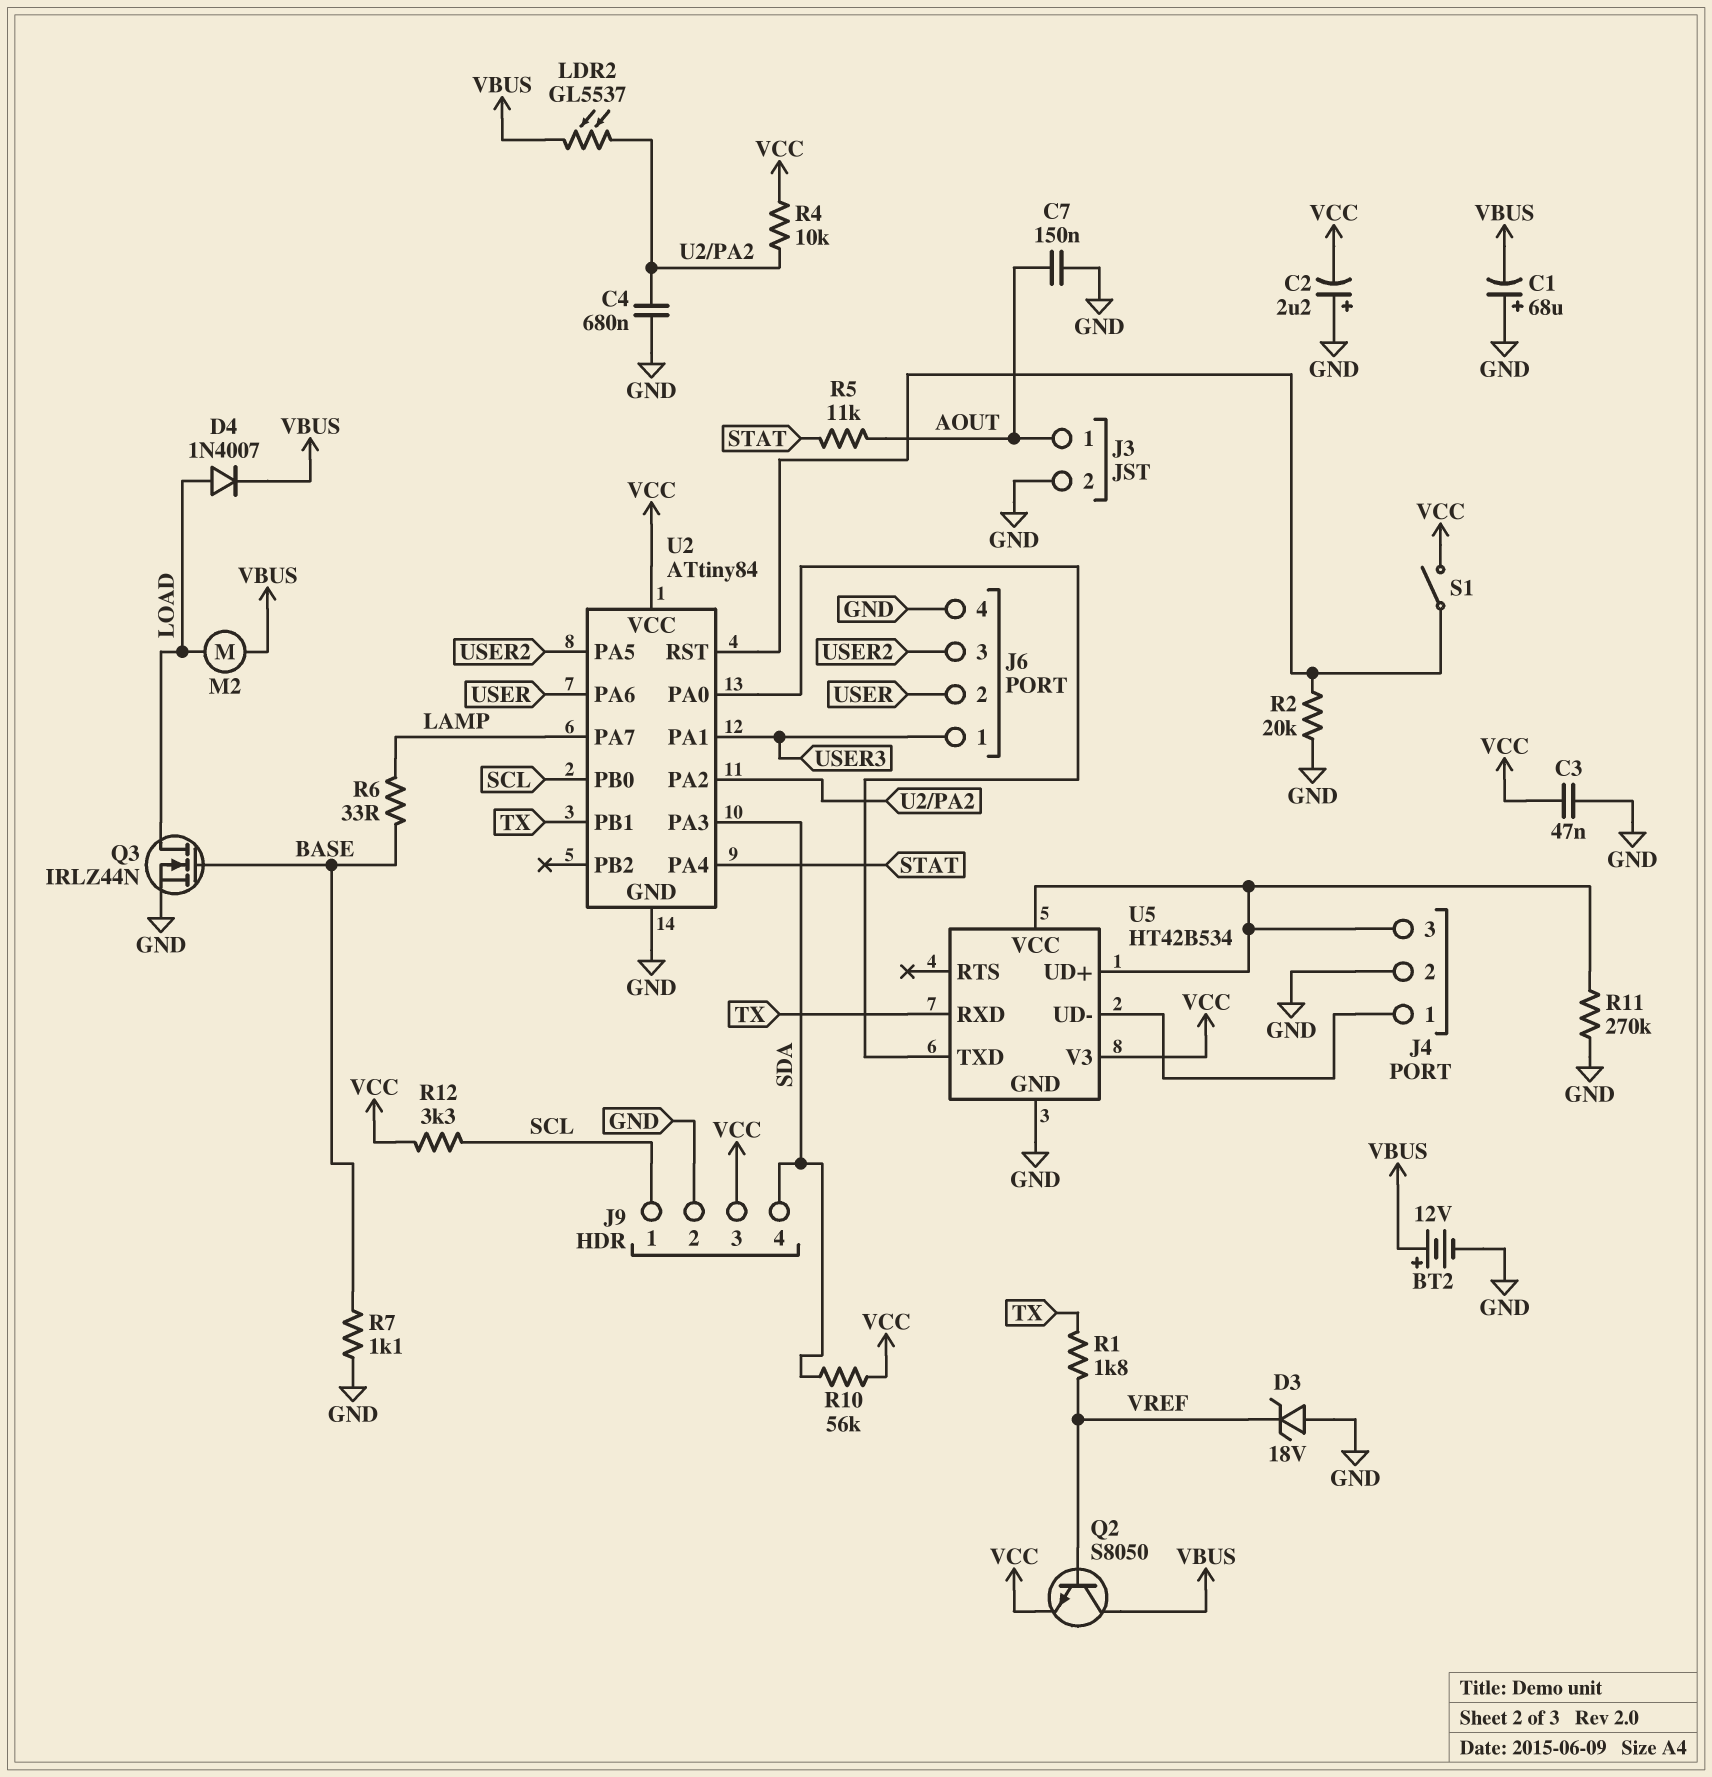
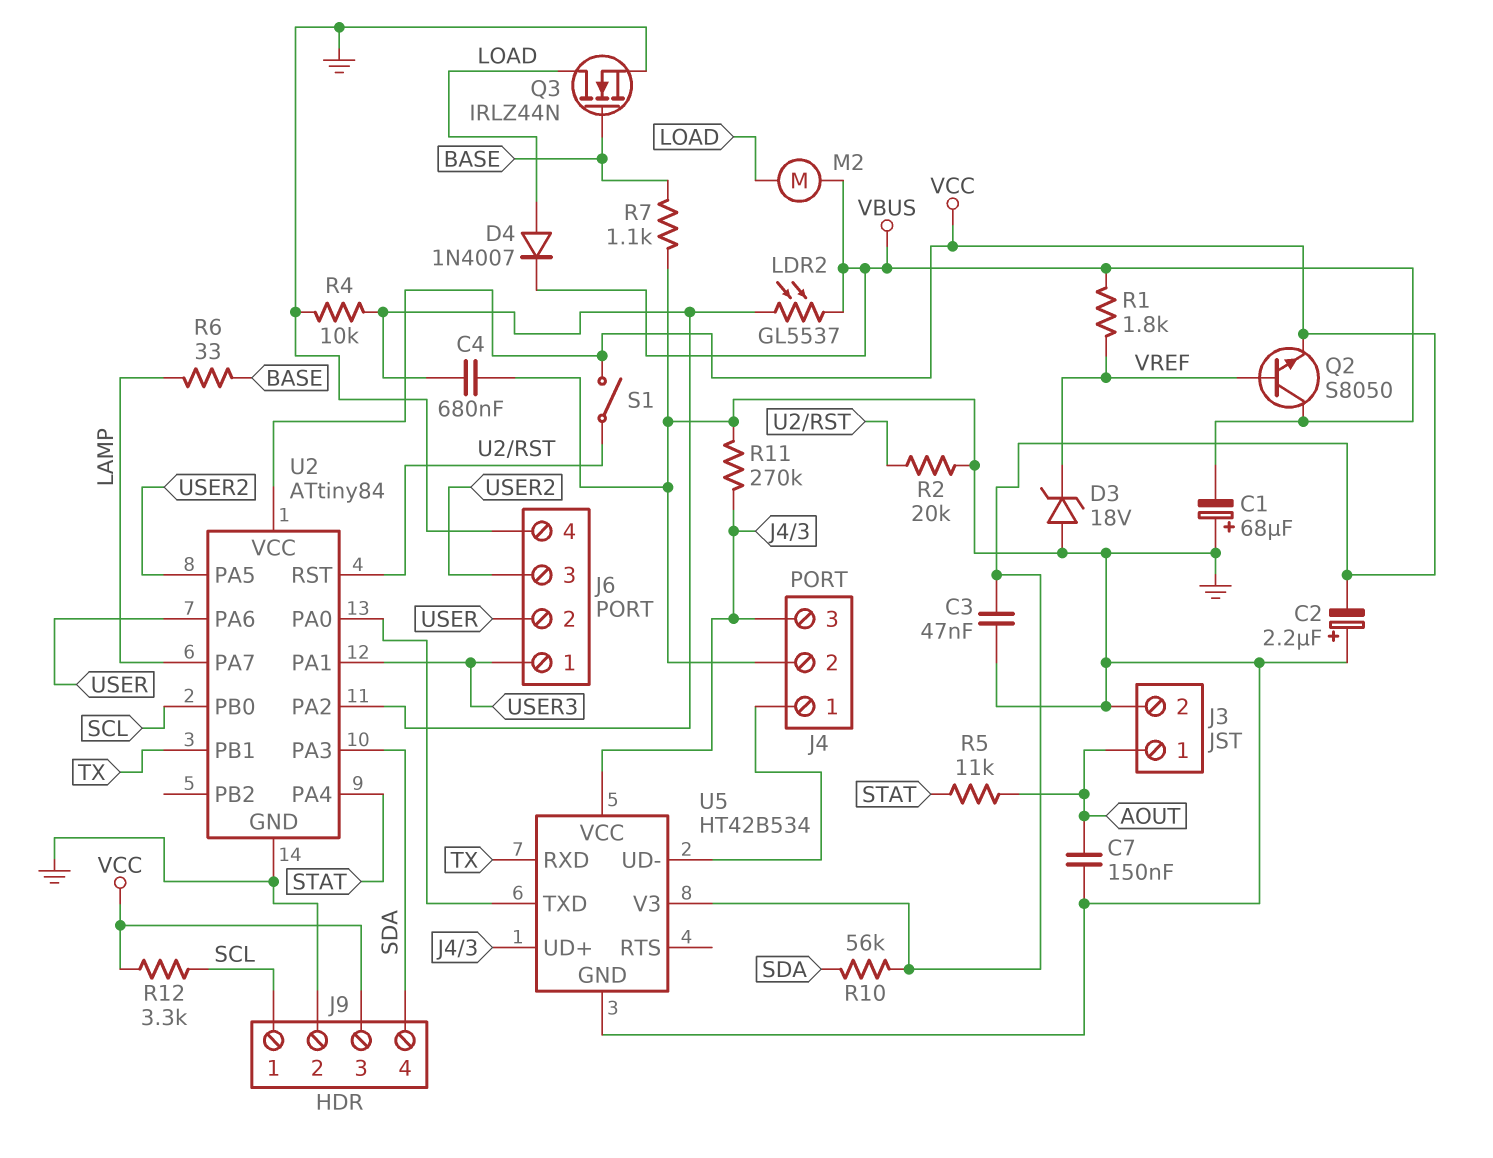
BT2: 12V (plus VBUS, minus GND) -> none
R1: 1.8k (TX, VREF) -> 1.8k (VBUS, VREF)
R4: 10k (U2/PA2, VCC) -> 10k (GND, U2/PA2)

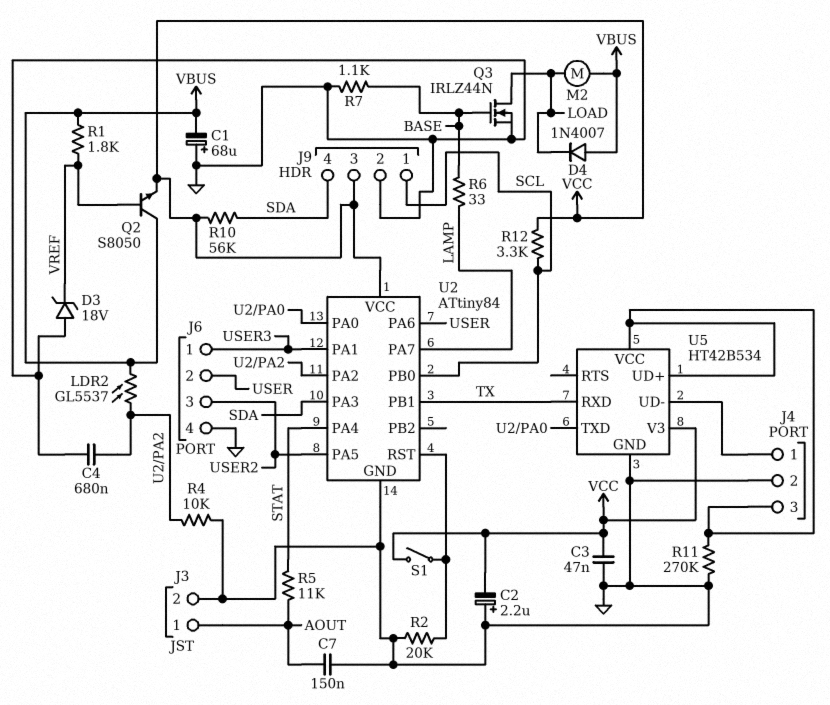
D4: diode 1N4007 (A LOAD, K VBUS) -> diode 1N4007 (A VBUS, K LOAD)

